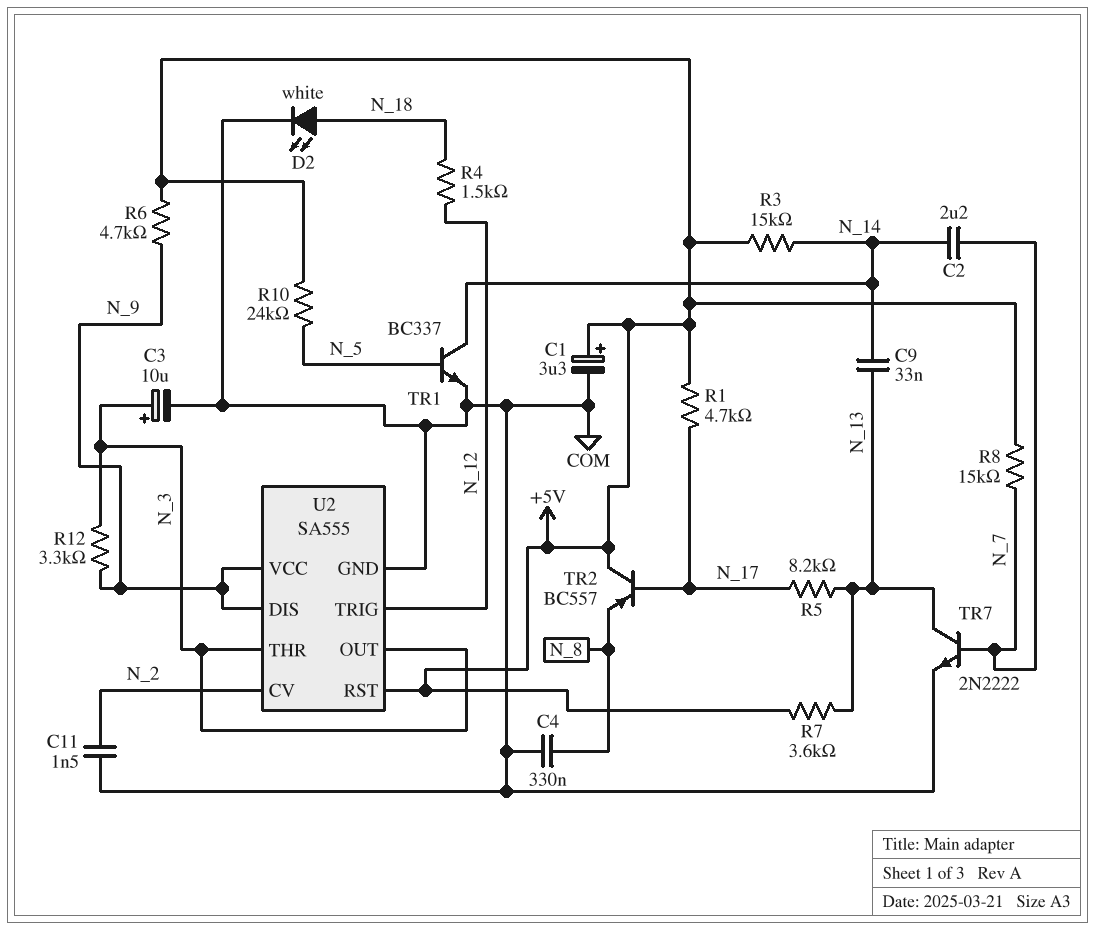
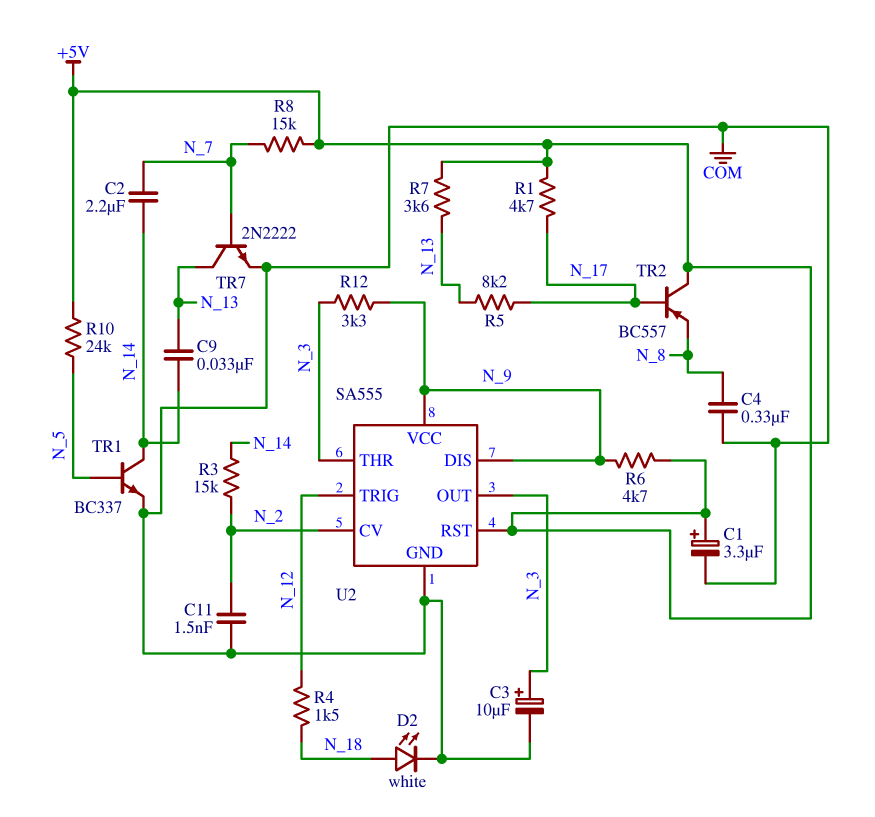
R3: 15k (+5V, N_14) -> 15k (N_2, N_14)

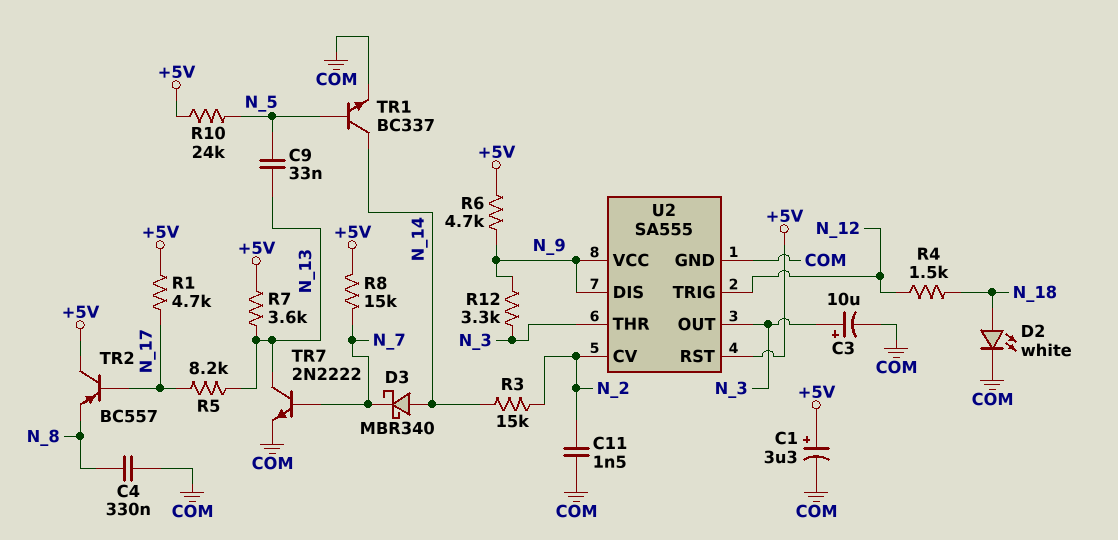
C2: 2.2uF (N_7, N_14) -> none
C9: 33nF (N_13, N_14) -> 33nF (N_5, N_13)
D3: none -> schottky MBR340 (A N_14, K N_7)

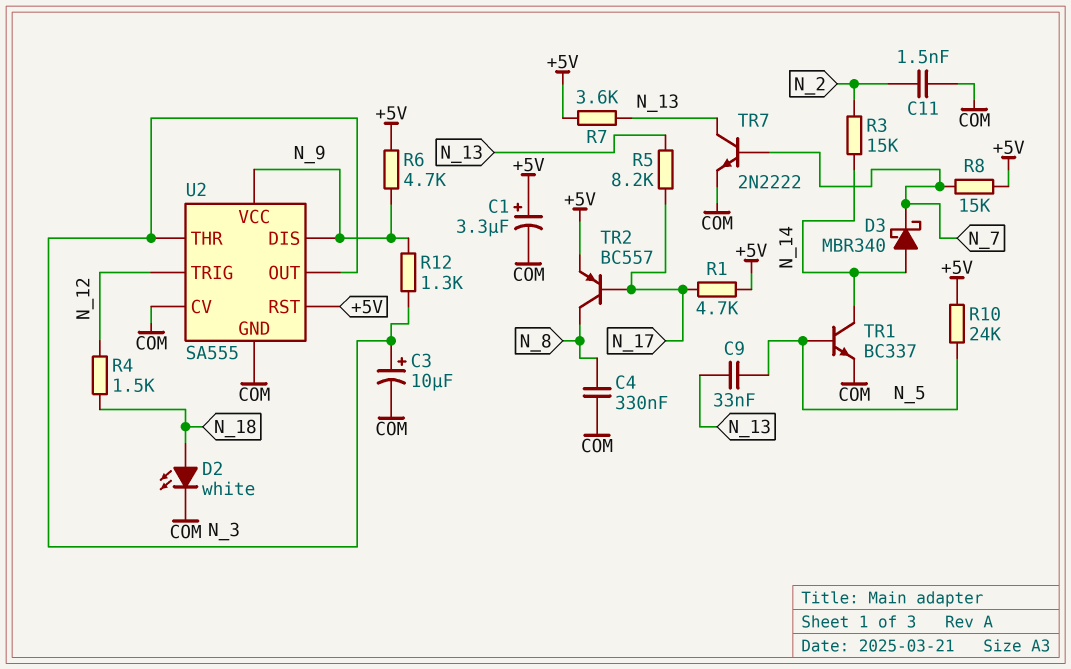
R12: 3.3k (N_3, N_9) -> 1.3k (N_3, N_9)
TR2: PNP BC557 (B N_17, C +5V, E N_8) -> PNP BC557 (B N_17, C N_8, E +5V)
U2 pin CV: N_2 -> COM

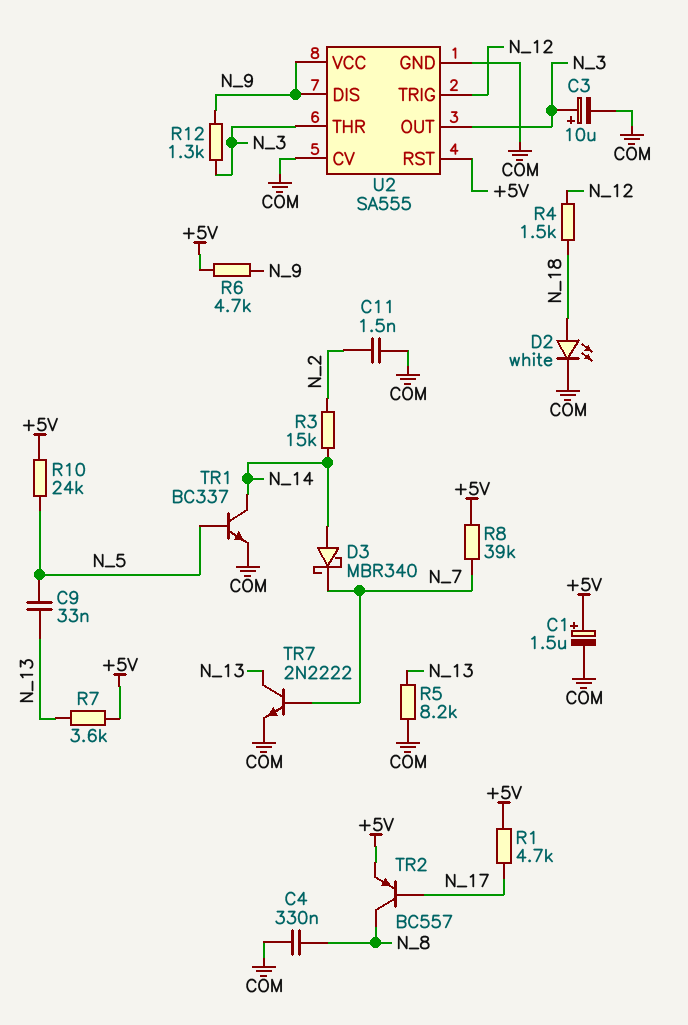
C1: 3.3uF (plus +5V, minus COM) -> 1.5uF (plus +5V, minus COM)
R5: 8.2k (N_13, N_17) -> 8.2k (COM, N_13)
R8: 15k (+5V, N_7) -> 39k (+5V, N_7)

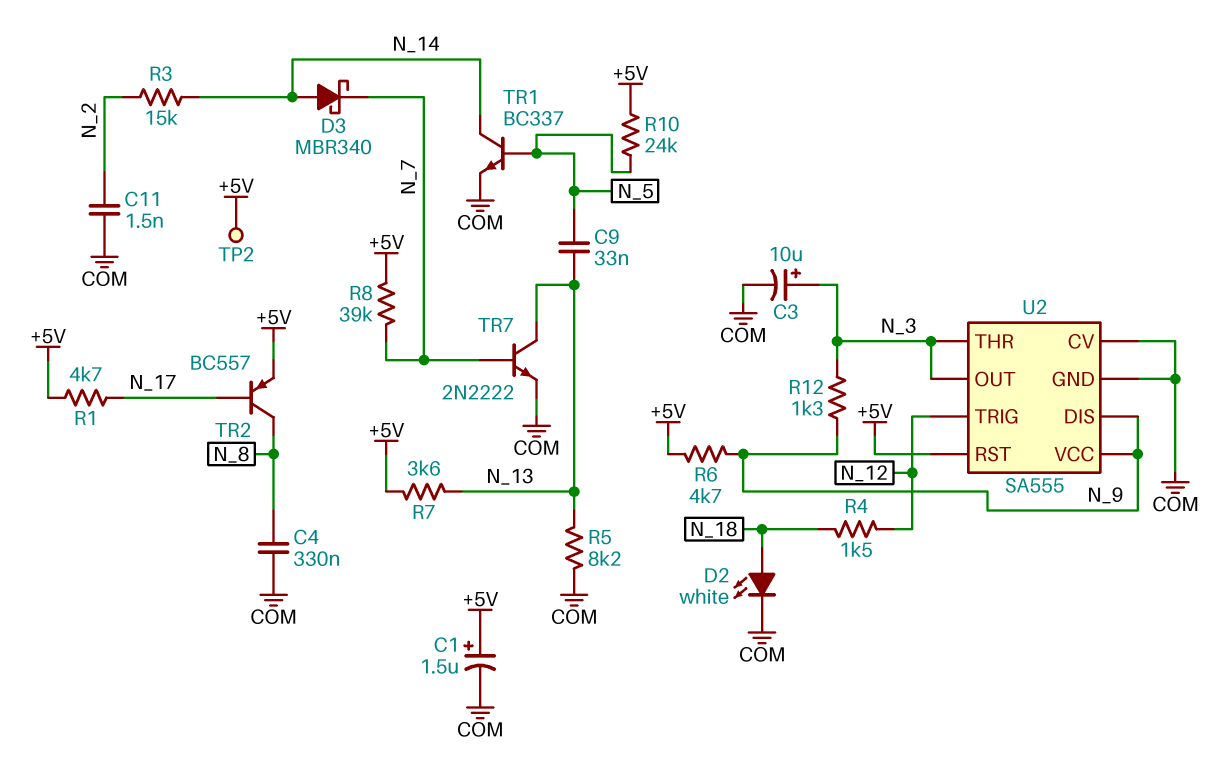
TP2: none -> test point (+5V)

